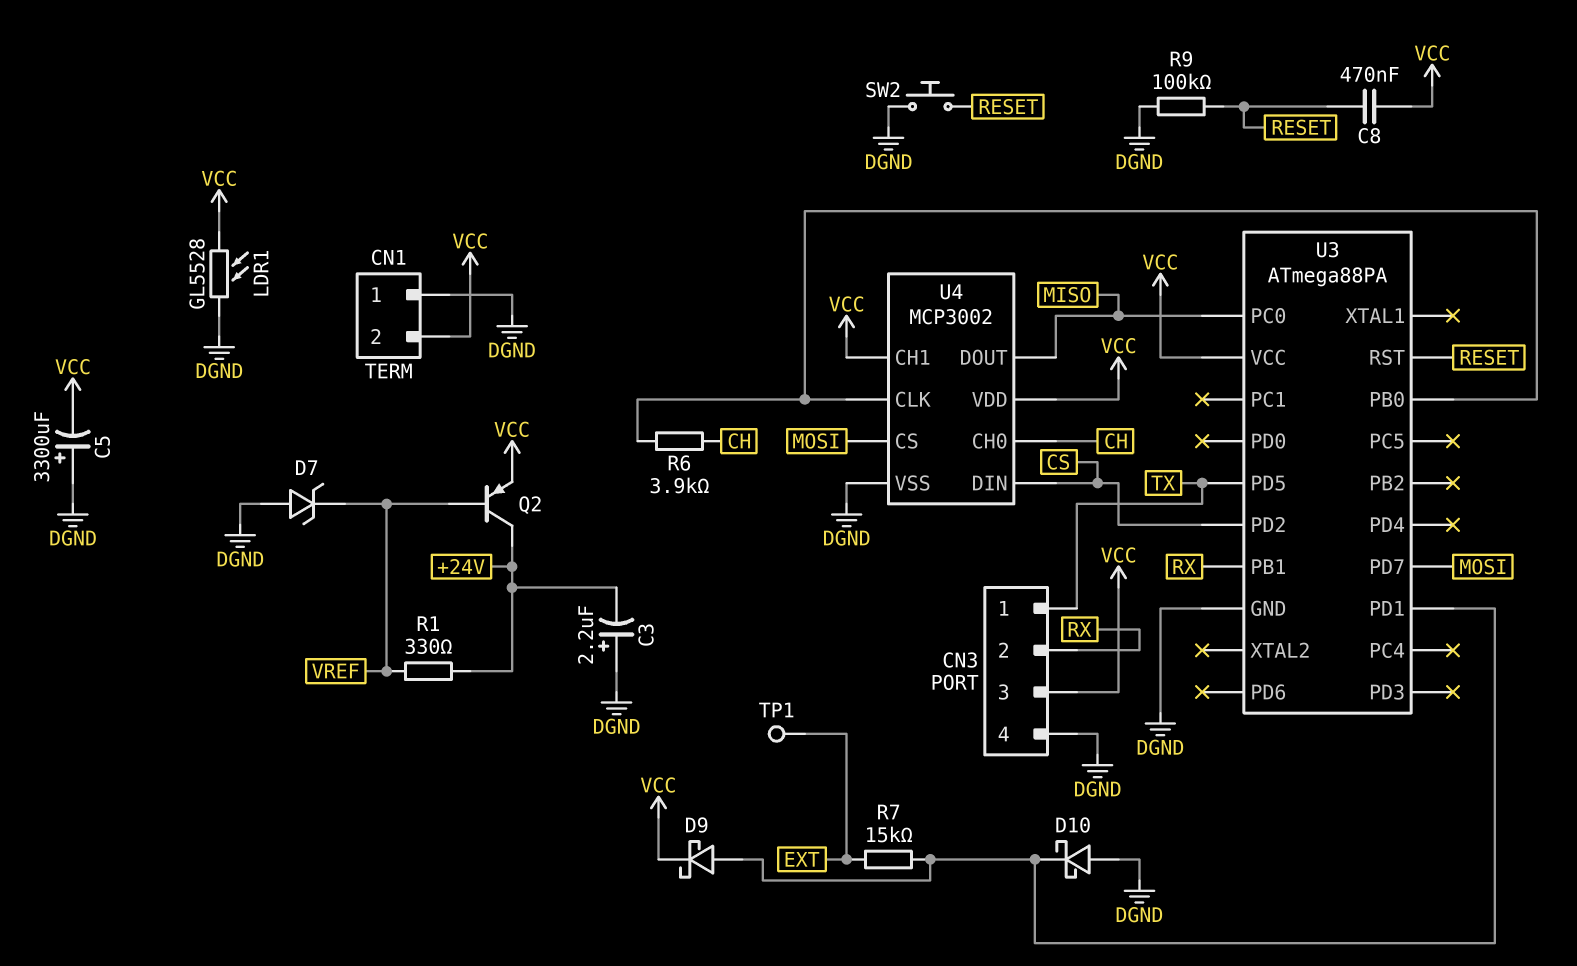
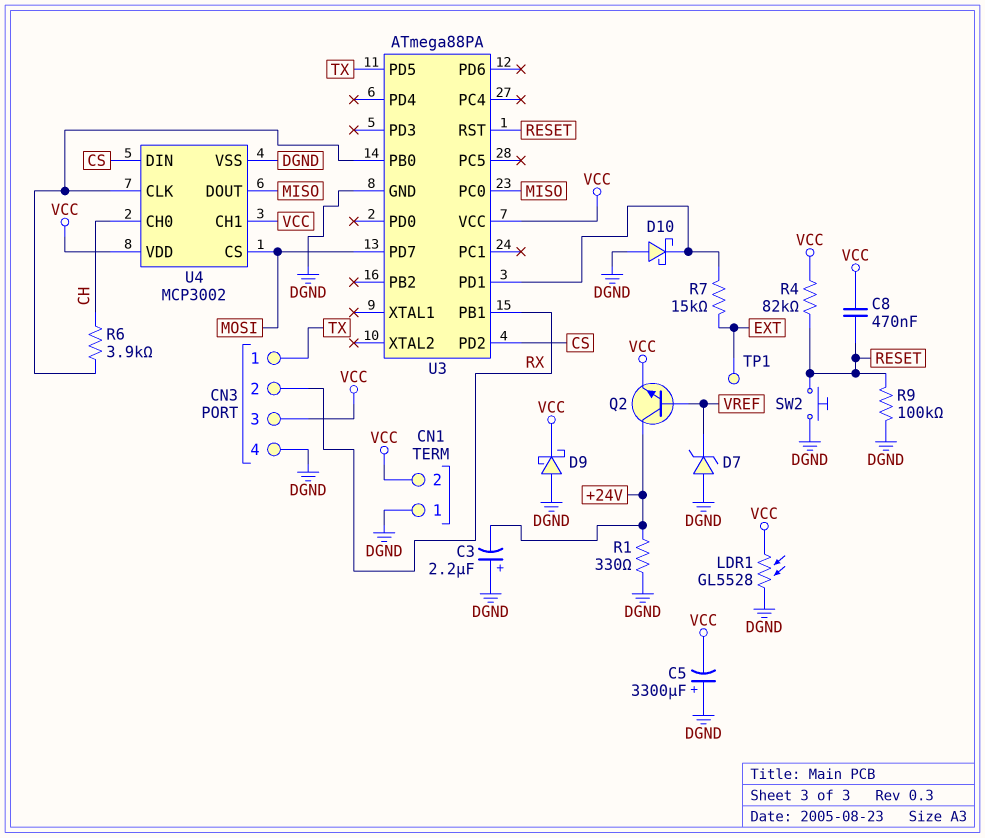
D9: schottky (A U3/PD1, K VCC) -> schottky (A DGND, K VCC)
Q2: PNP (B VREF, C +24V, E VCC) -> NPN (B VREF, C +24V, E VCC)
R1: 330 (+24V, VREF) -> 330 (+24V, DGND)
R4: none -> 82k (RESET, VCC)

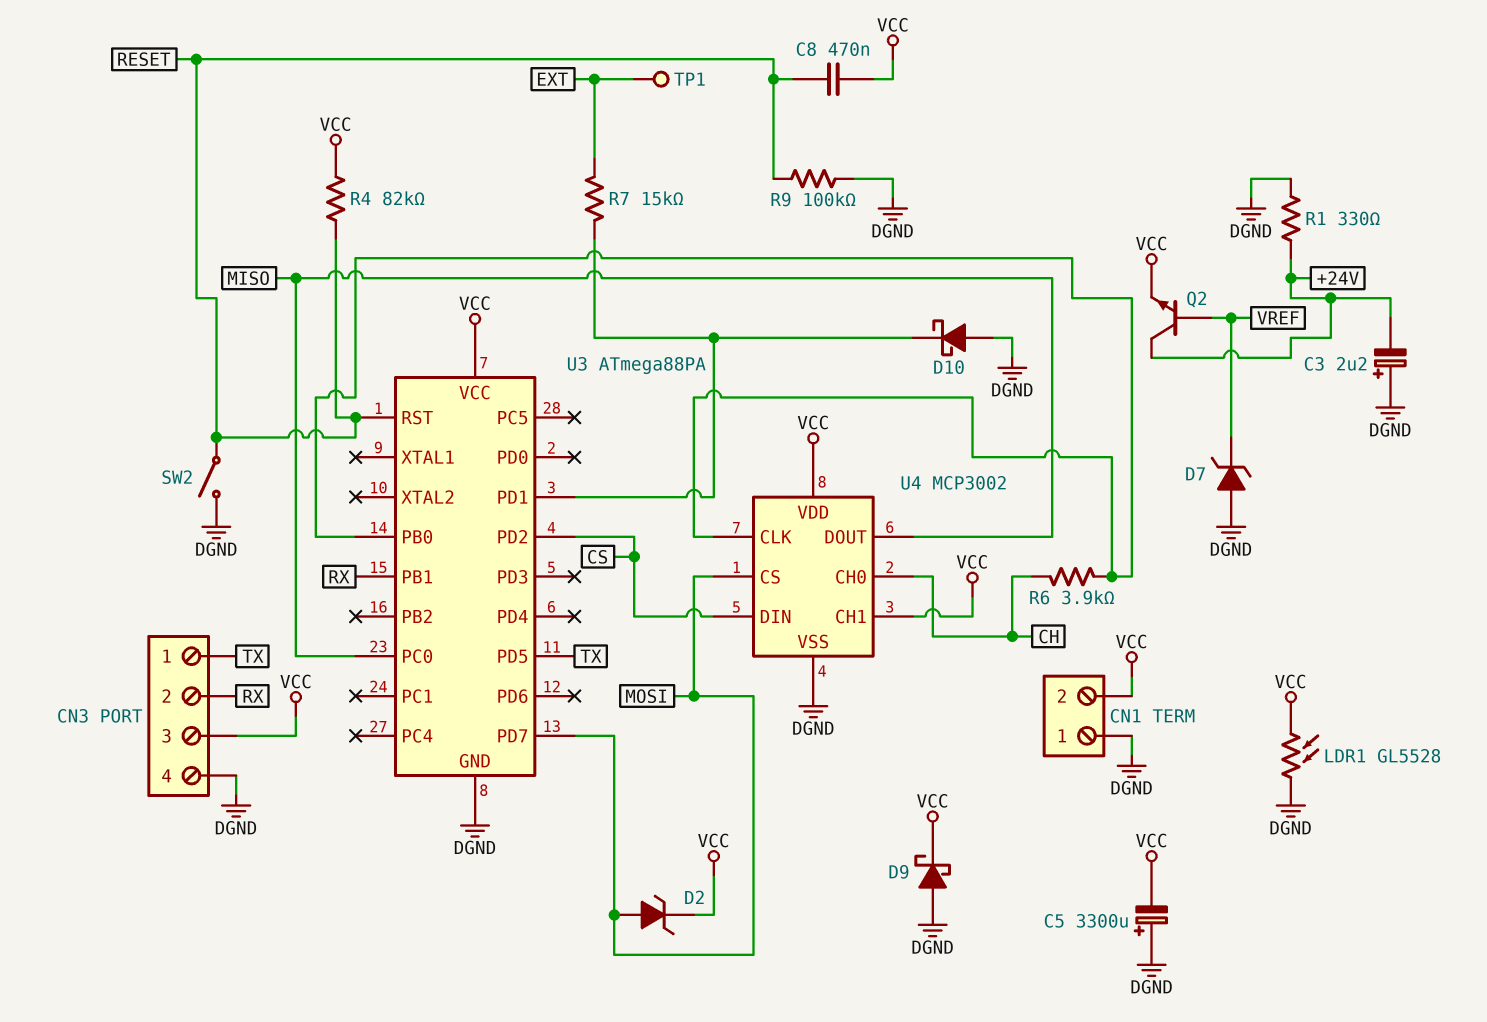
D2: none -> zener (A MOSI, K VCC)
SW2: button (DGND, RESET) -> switch (DGND, RESET)

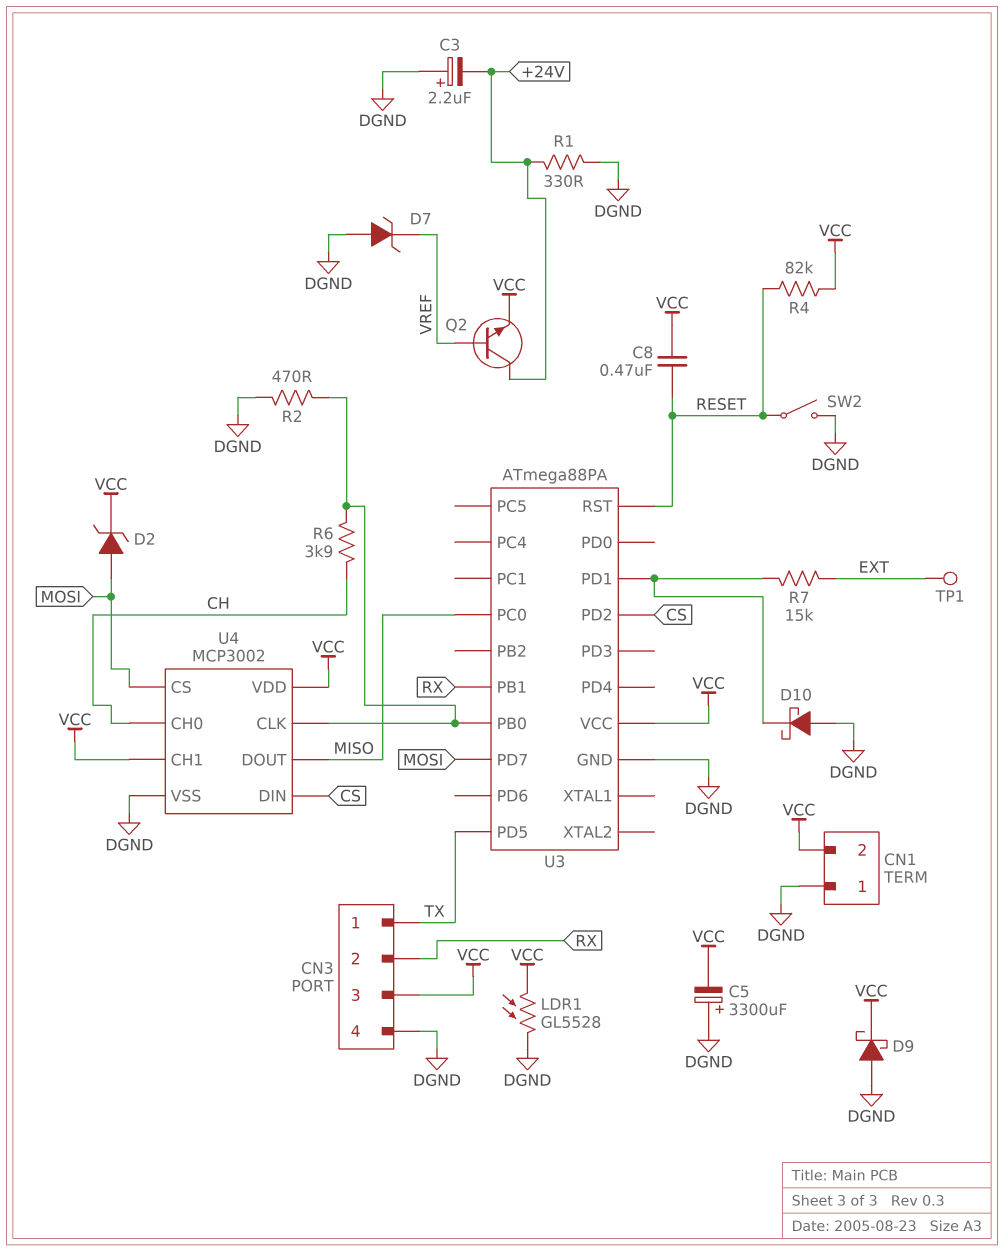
R2: none -> 470 (DGND, U3/PB0)
R9: 100k (DGND, RESET) -> none

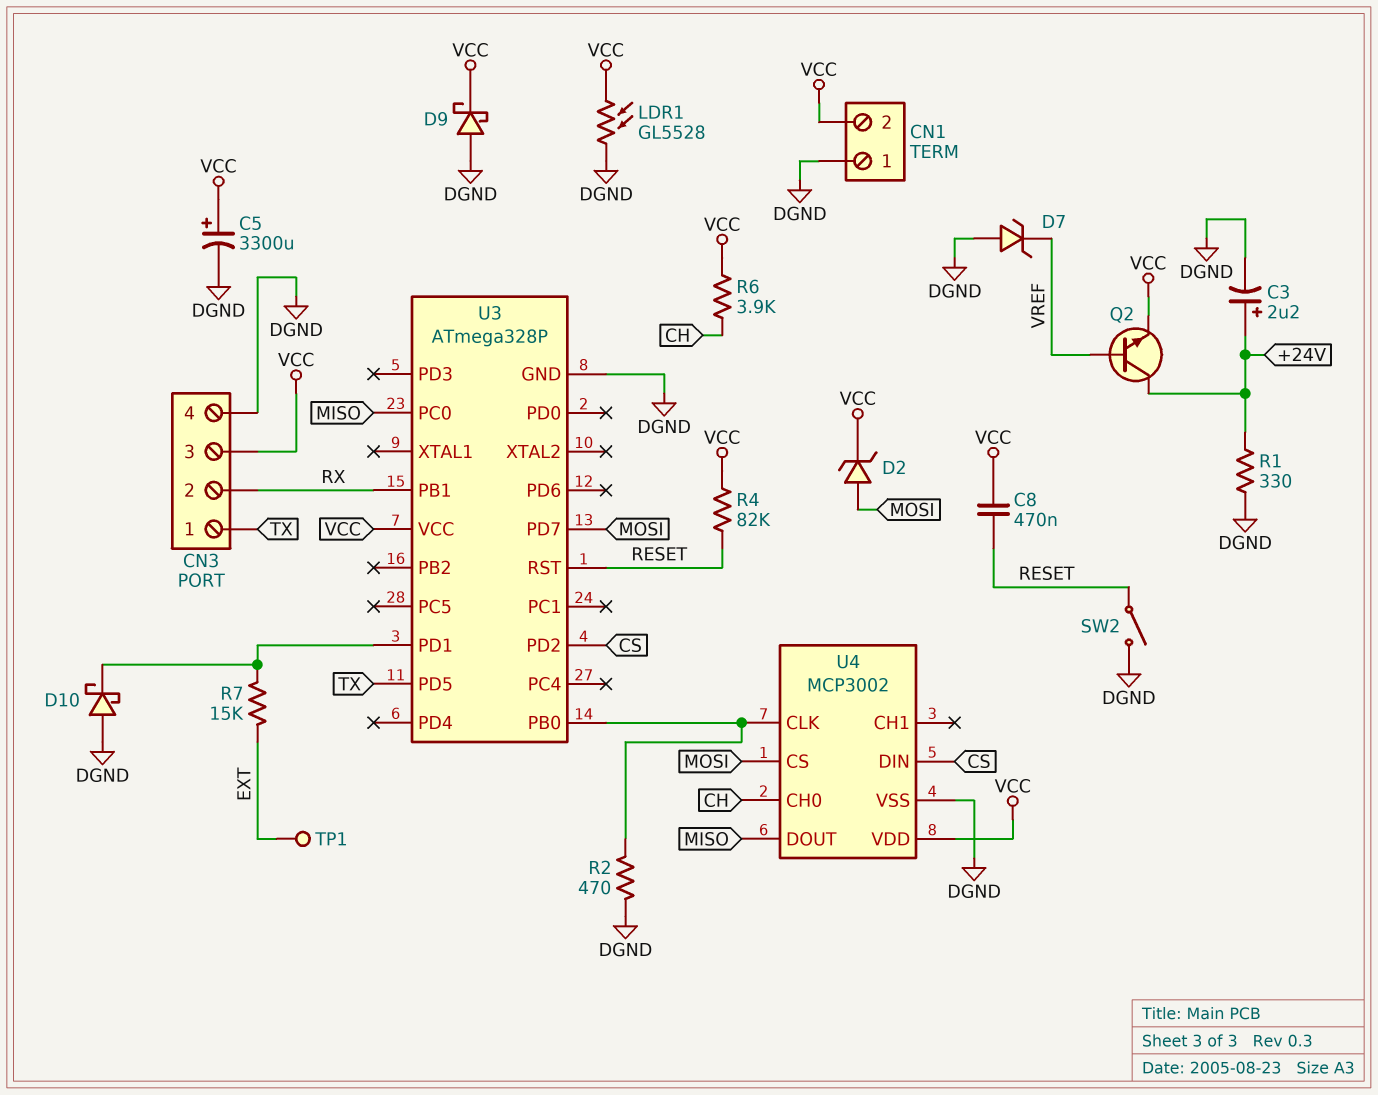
C3: 2.2uF (plus DGND, minus +24V) -> 2.2uF (plus +24V, minus DGND)
C5: 3300uF (plus DGND, minus VCC) -> 3300uF (plus VCC, minus DGND)
R6: 3.9k (CH, U3/PB0) -> 3.9k (CH, VCC)
U3: ATmega88PA -> ATmega328P
U4 pin CH1: VCC -> none

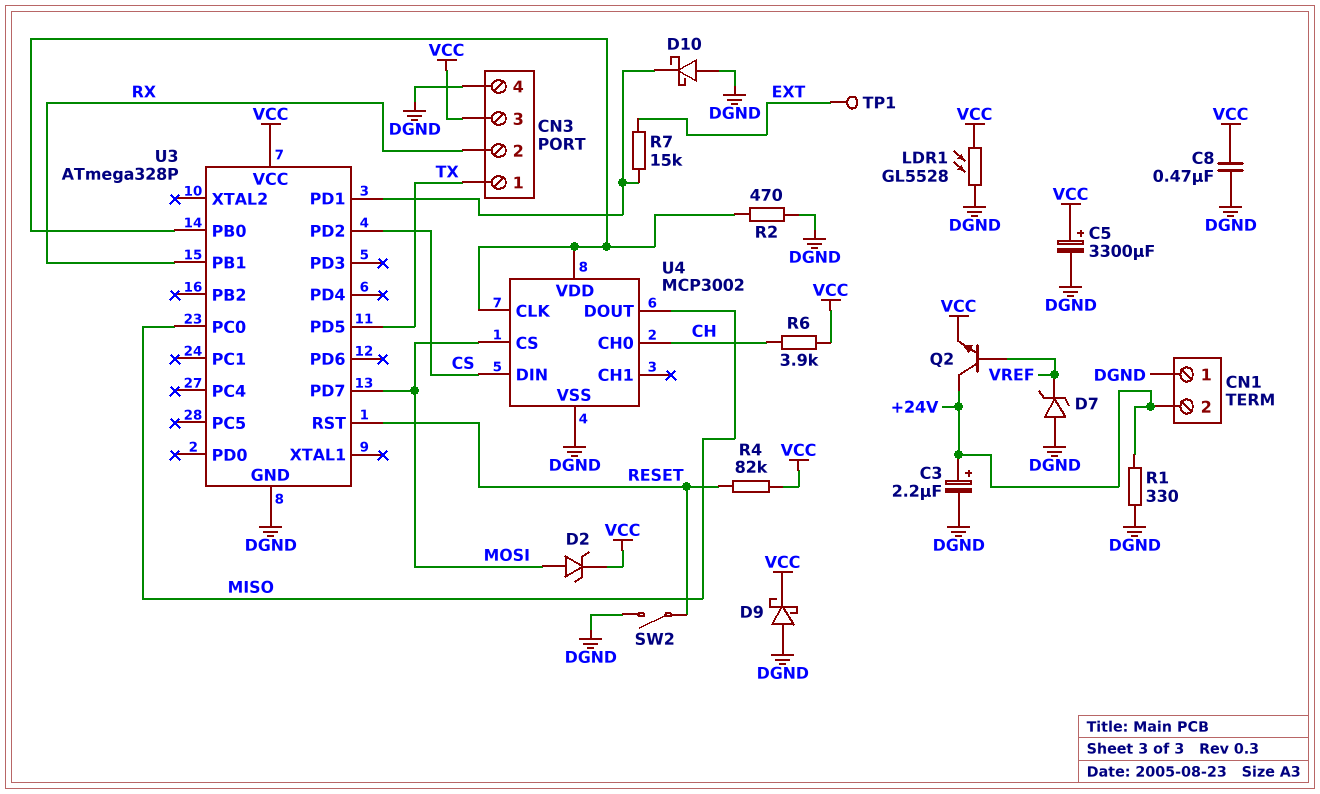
C8: 470nF (RESET, VCC) -> 470nF (DGND, VCC)
CN1 pin 2: VCC -> +24V
U4 pin VDD: VCC -> U3/PB0

